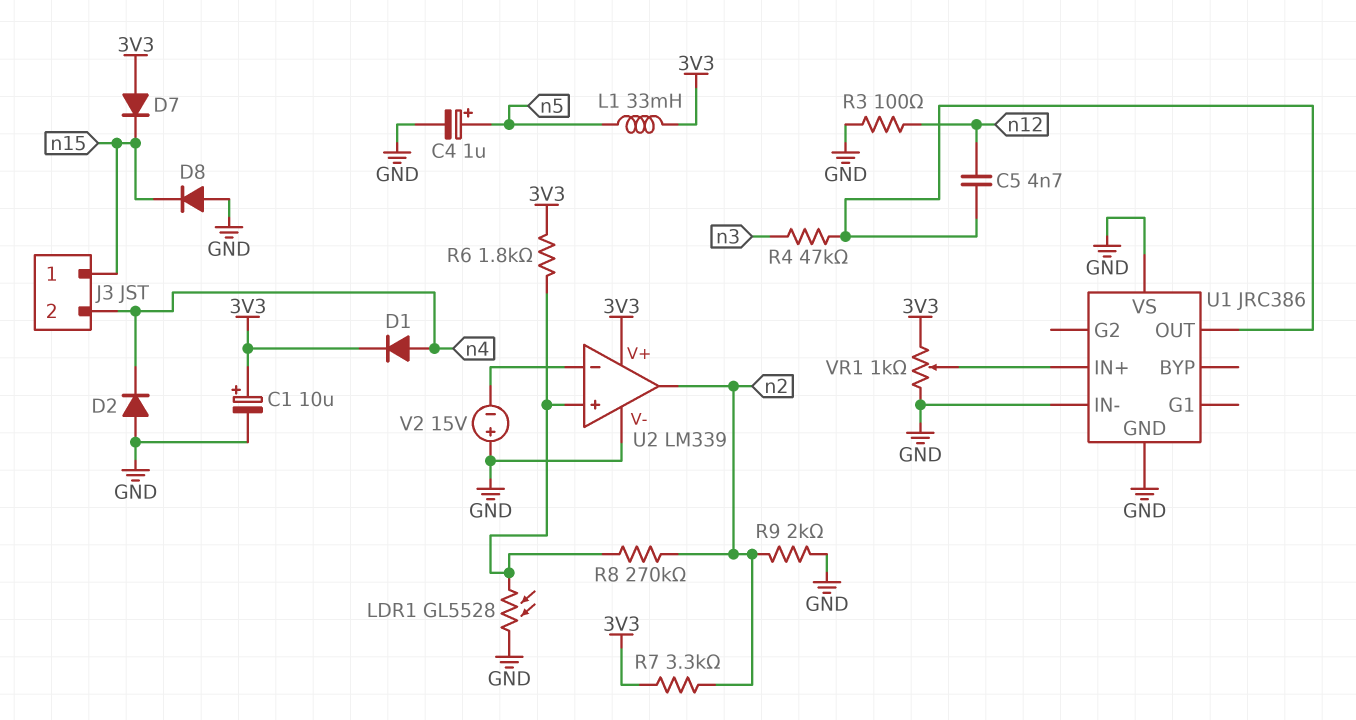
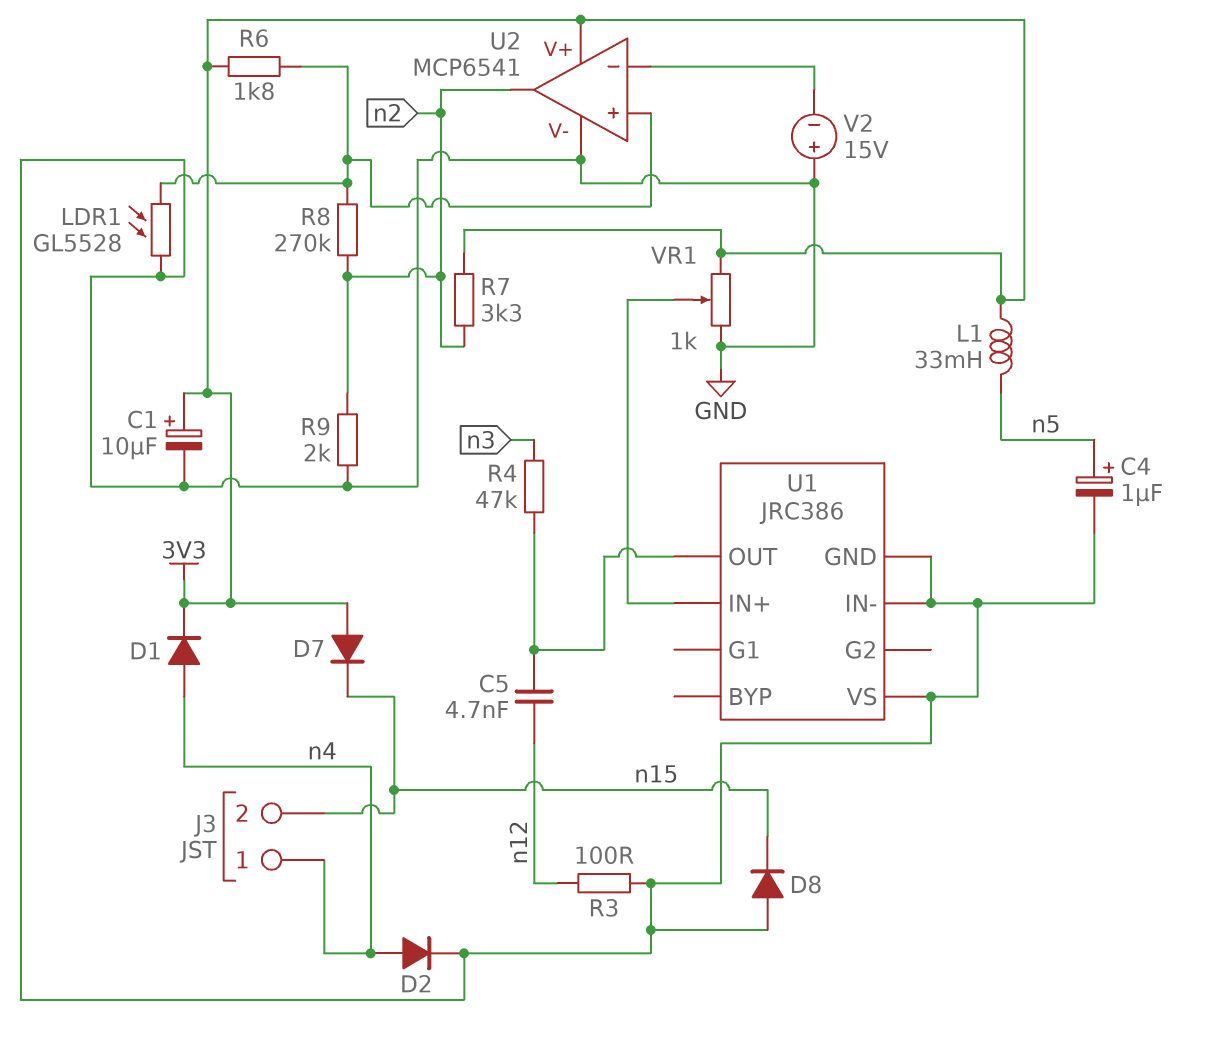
D2: diode (A GND, K n4) -> diode (A n4, K GND)
J3 pin 1: n15 -> n4
J3 pin 2: n4 -> n15
U2: LM339 -> MCP6541

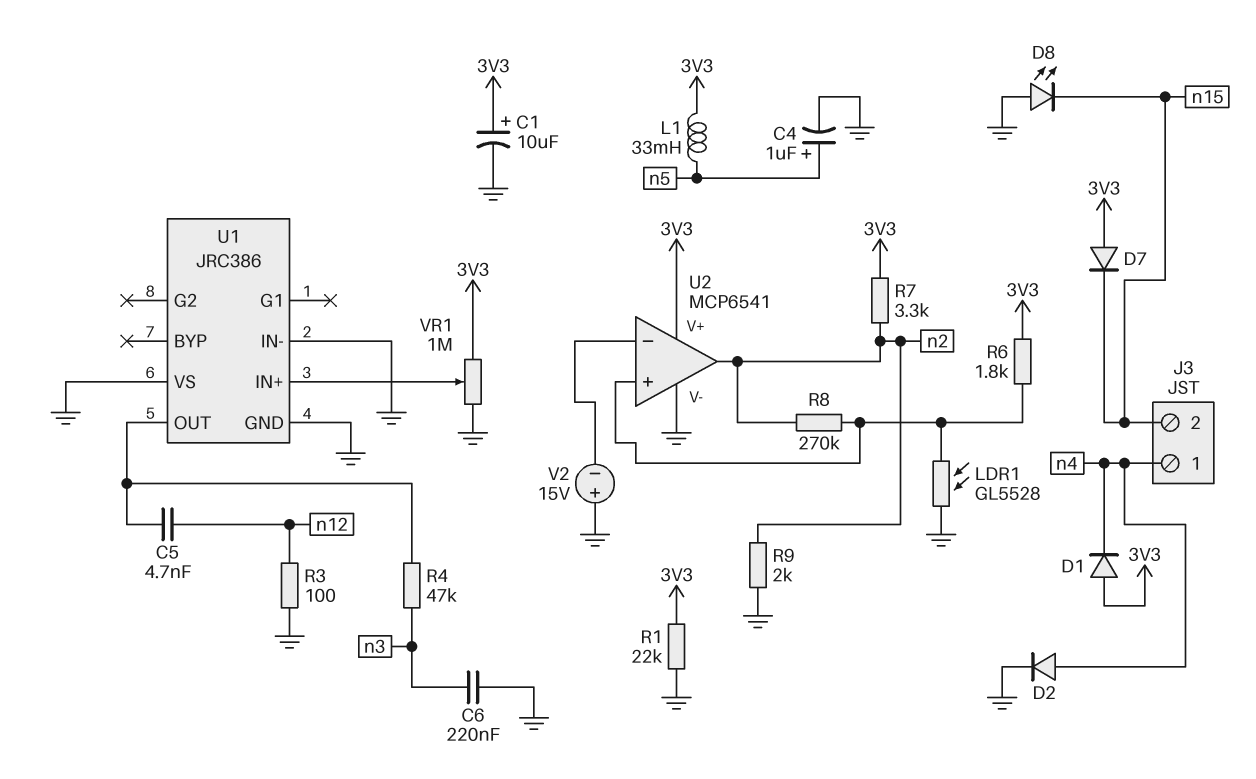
C6: none -> 220nF (GND, n3)
D1: diode (A n4, K 3V3) -> diode (A 3V3, K n4)
D8: diode (A GND, K n15) -> LED (A GND, K n15)
R1: none -> 22k (3V3, GND)
VR1: 1k (3V3, GND, wiper U1/IN+) -> 1M (3V3, GND, wiper U1/IN+)

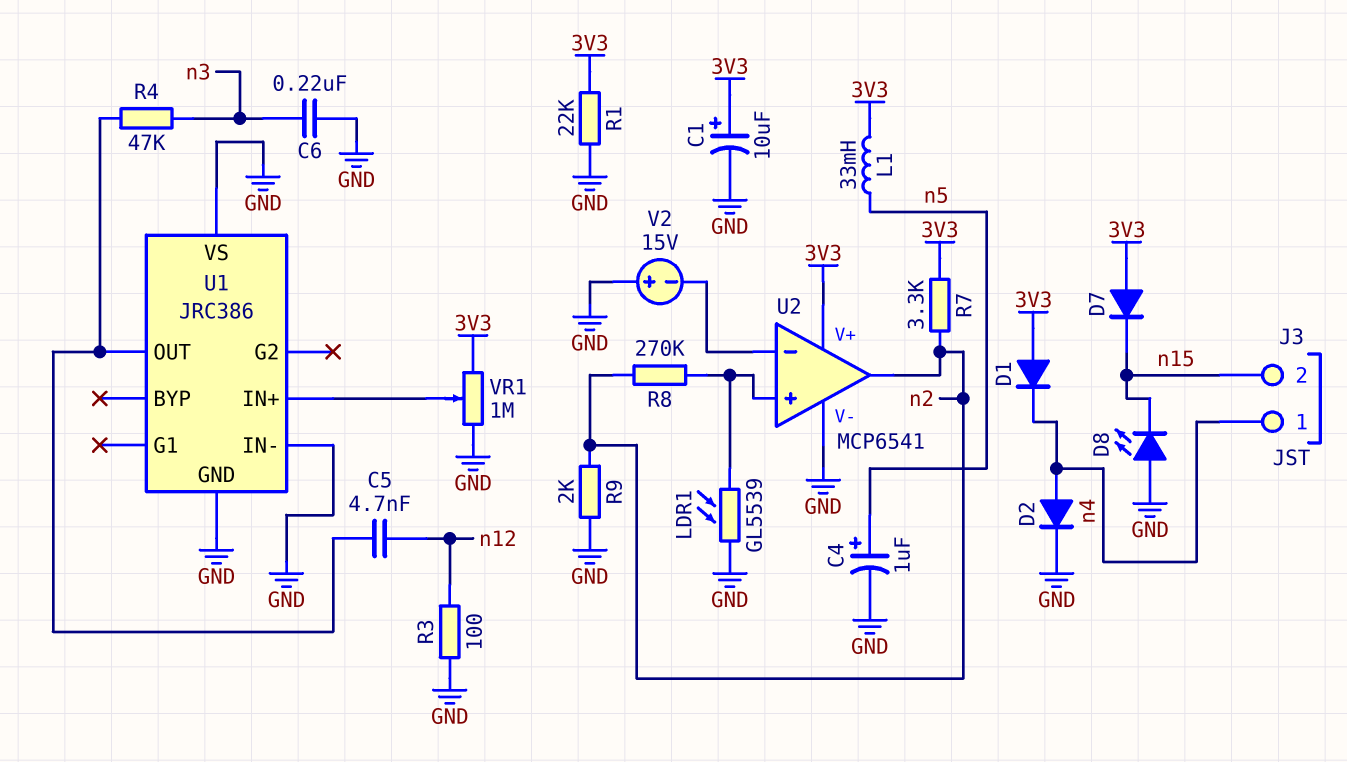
LDR1: GL5528 (GND, U2/in+) -> GL5539 (GND, U2/in+)
R6: 1.8k (3V3, U2/in+) -> none

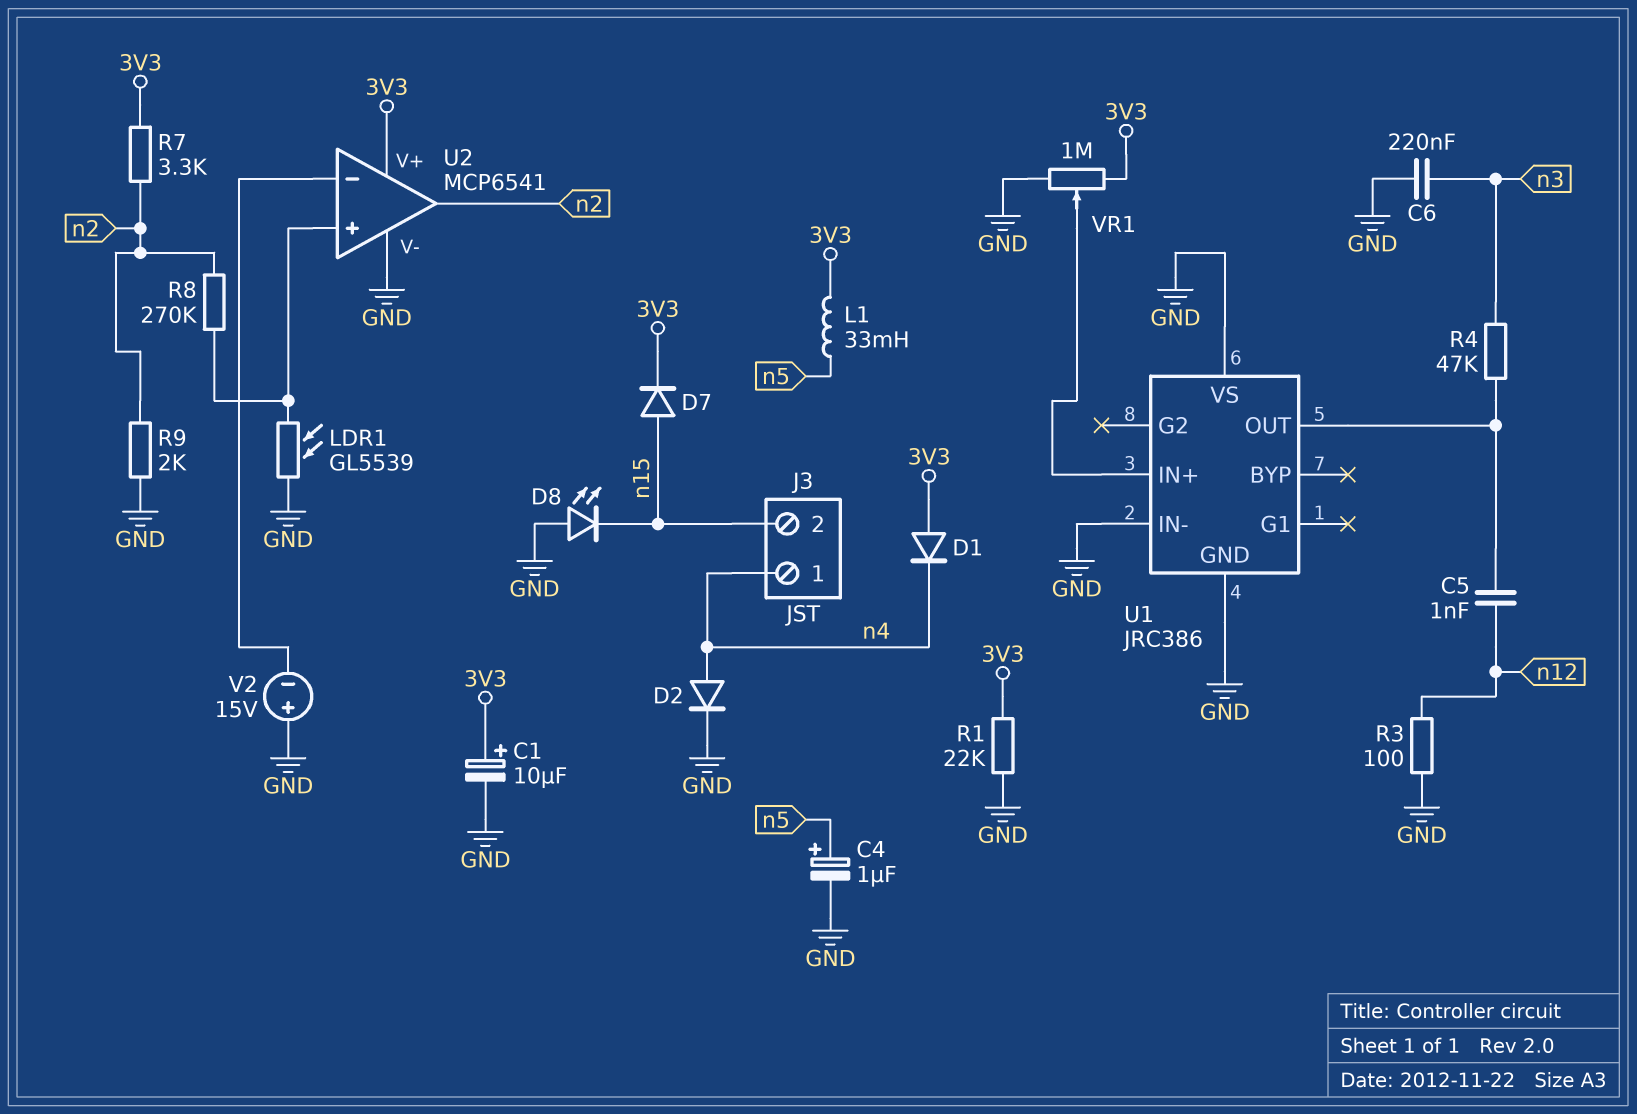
C5: 4.7nF (U1/OUT, n12) -> 1nF (U1/OUT, n12)
D7: diode (A 3V3, K n15) -> diode (A n15, K 3V3)

